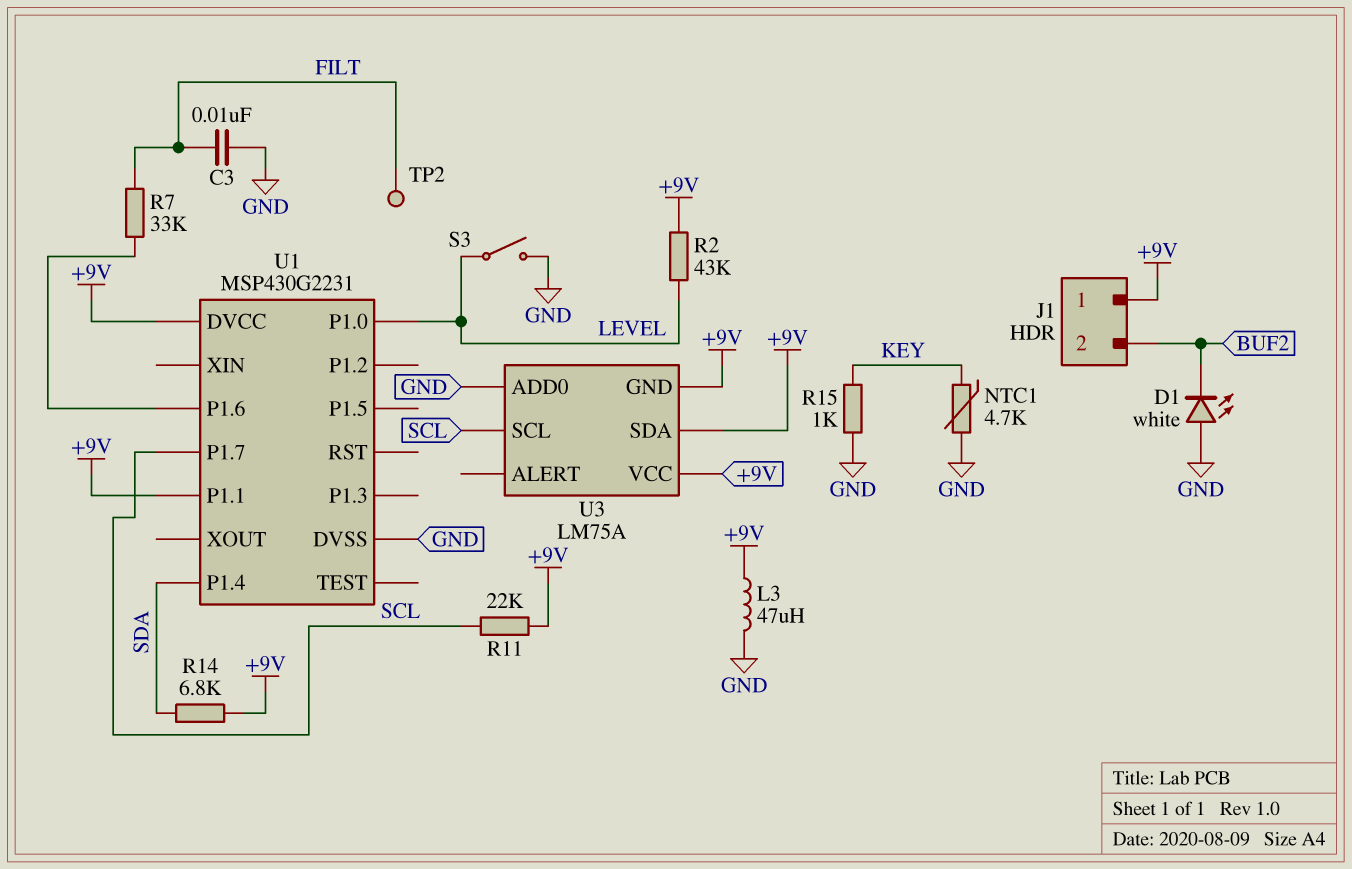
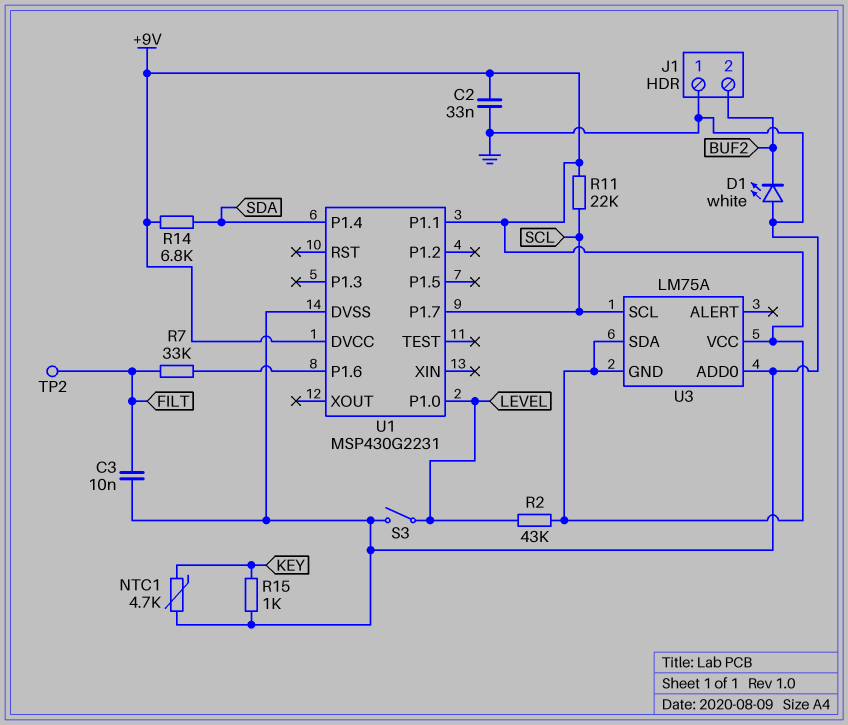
C2: none -> 33nF (+9V, GND)
J1 pin 1: +9V -> GND
L3: 47uH (+9V, GND) -> none

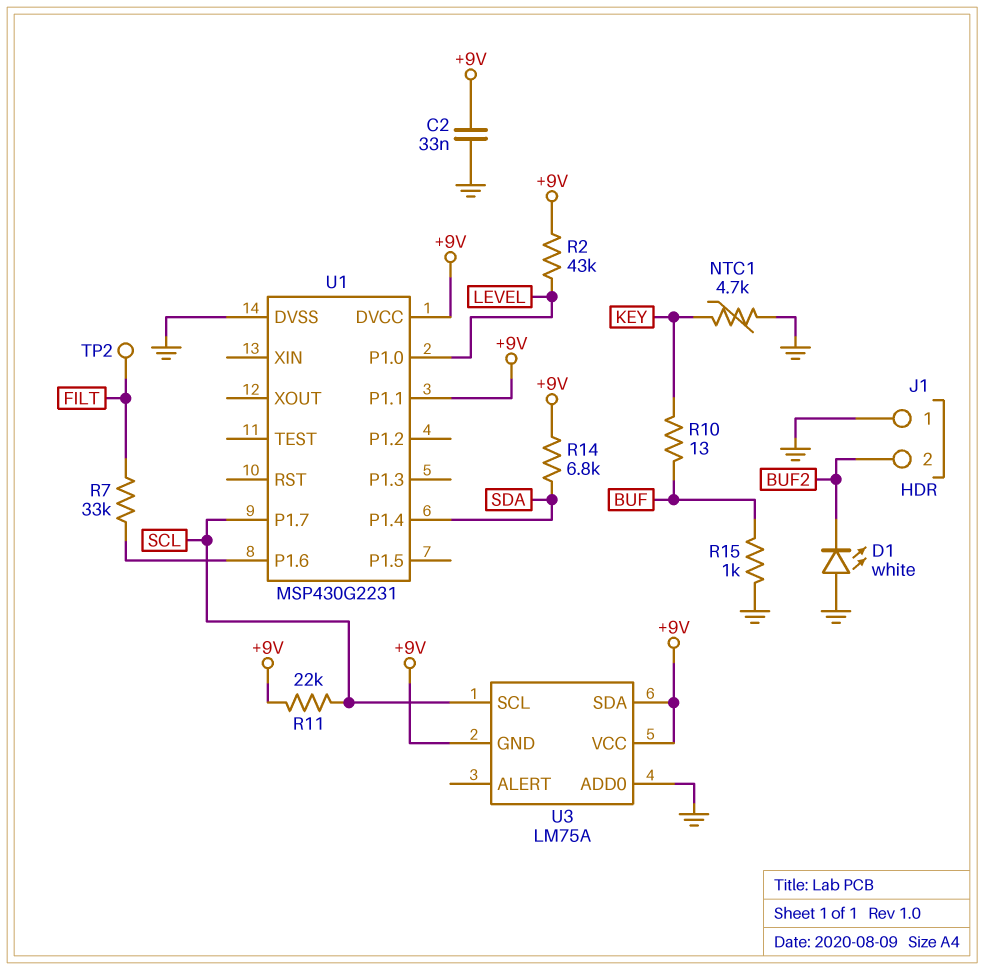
C3: 10nF (FILT, GND) -> none
R10: none -> 13 (BUF, KEY)
R15: 1k (GND, KEY) -> 1k (BUF, GND)
S3: switch (GND, LEVEL) -> none

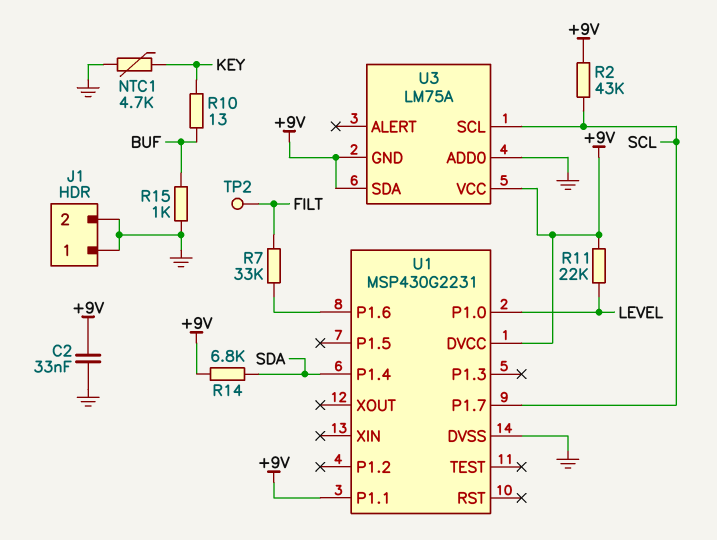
D1: LED white (A GND, K BUF2) -> none
J1 pin 2: BUF2 -> GND
R2: 43k (+9V, LEVEL) -> 43k (+9V, SCL)
R11: 22k (+9V, SCL) -> 22k (+9V, LEVEL)

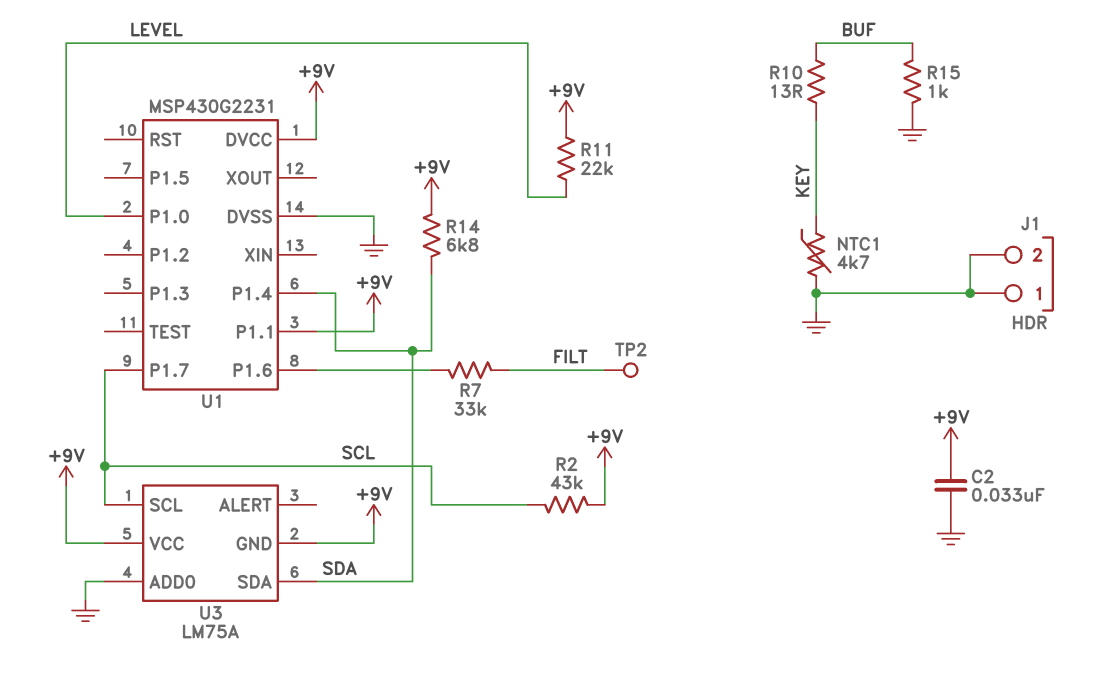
U3 pin SDA: +9V -> SDA

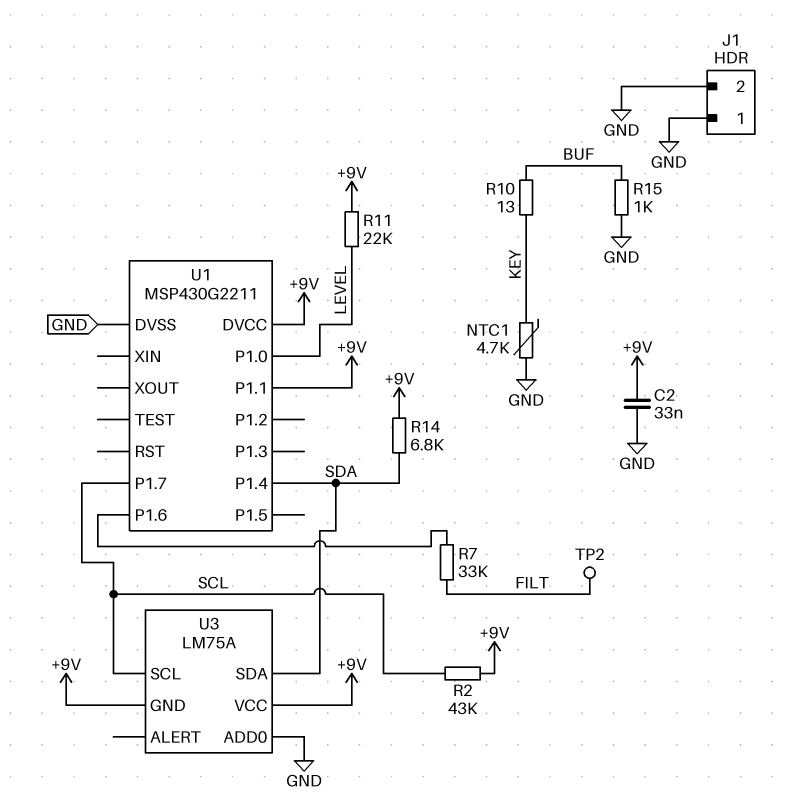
U1: MSP430G2231 -> MSP430G2211

